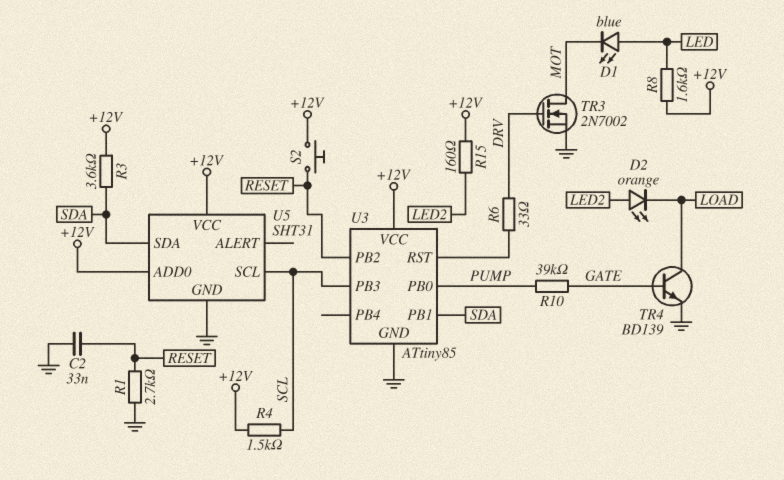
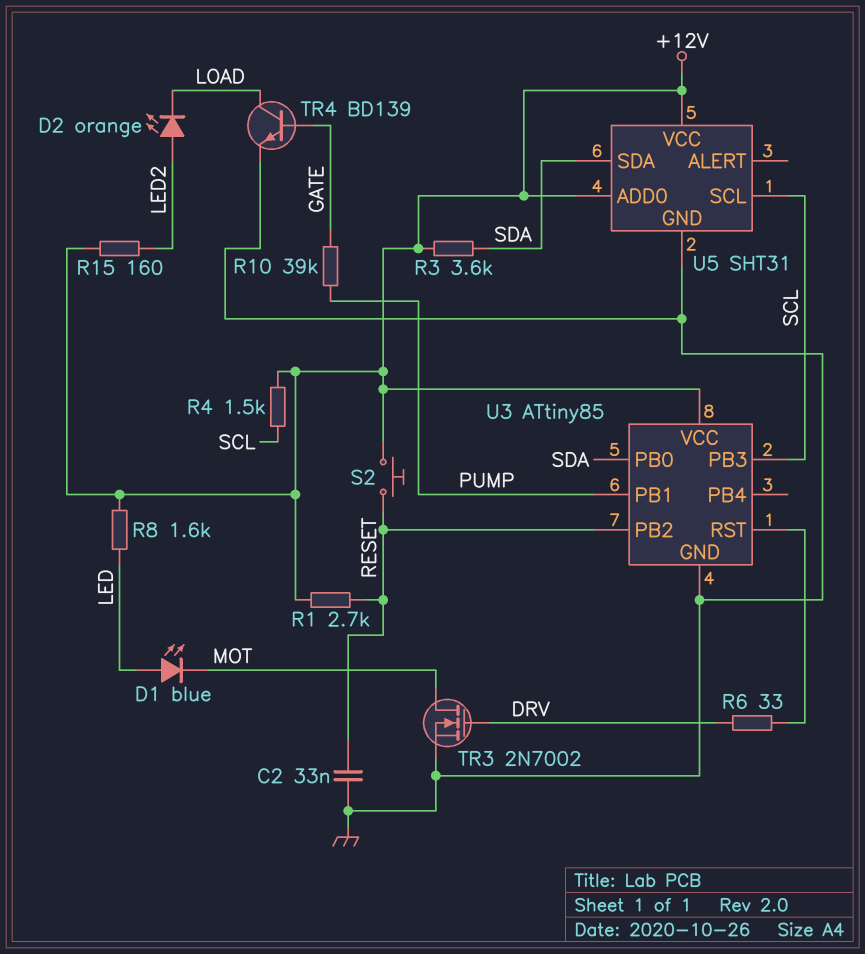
R1: 2.7k (GND, RESET) -> 2.7k (+12V, RESET)
U3 pin PB0: PUMP -> SDA
U3 pin PB1: SDA -> PUMP

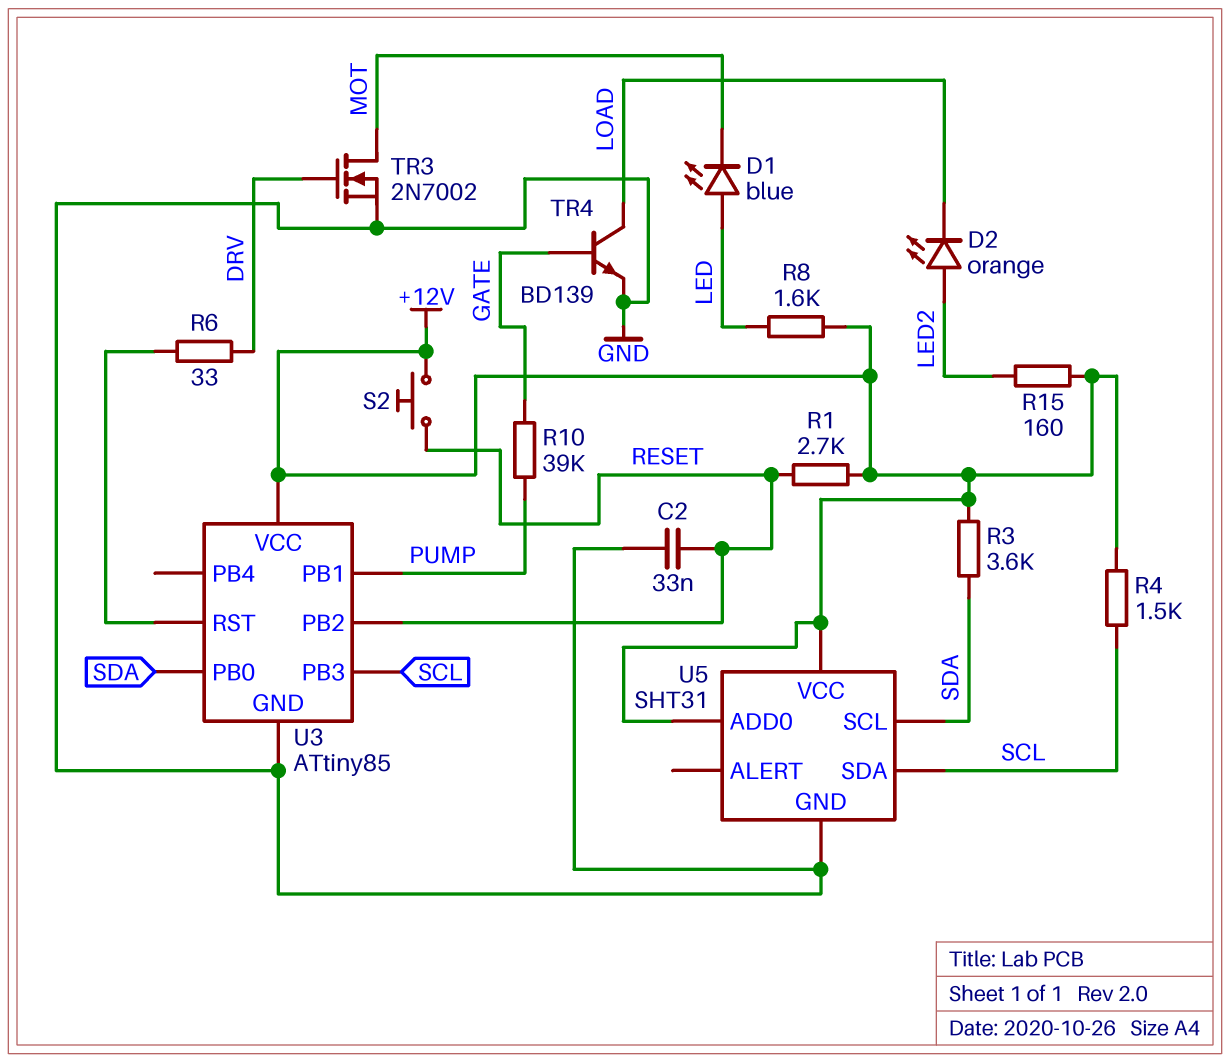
U5 pin SCL: SCL -> SDA
U5 pin SDA: SDA -> SCL

